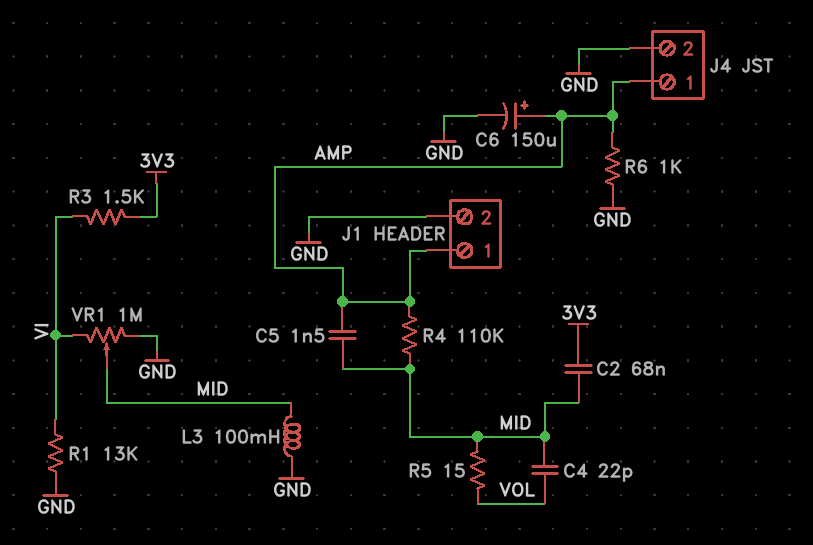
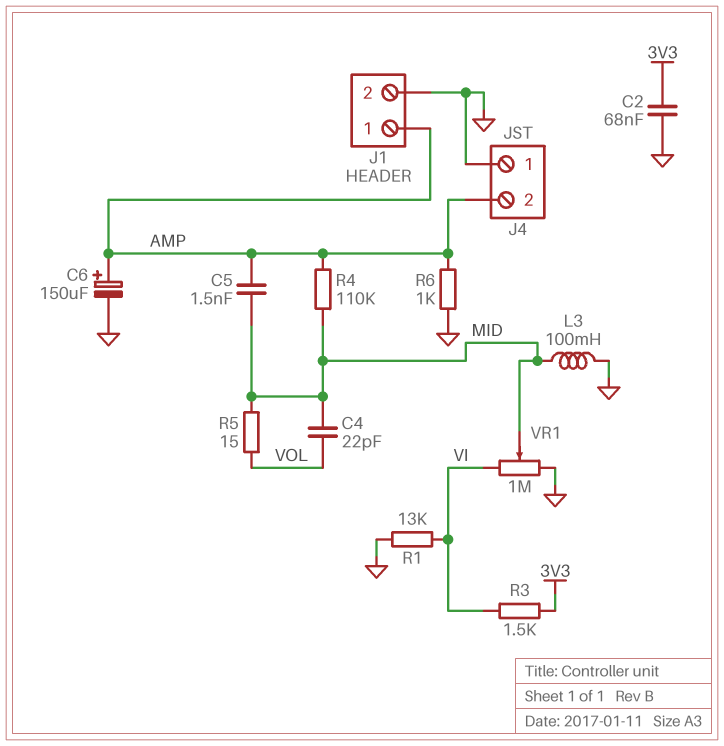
C2: 68nF (3V3, MID) -> 68nF (3V3, GND)
J4 pin 1: AMP -> GND
J4 pin 2: GND -> AMP

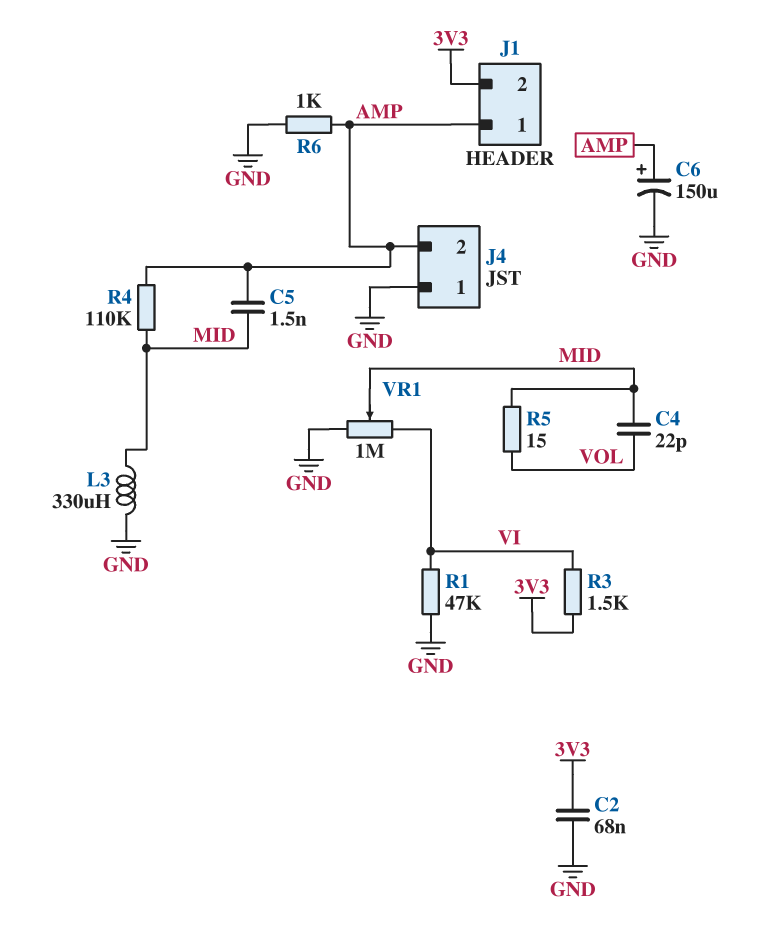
J1 pin 2: GND -> 3V3
L3: 100mH (GND, MID) -> 330uH (GND, MID)
R1: 13k (GND, VI) -> 47k (GND, VI)

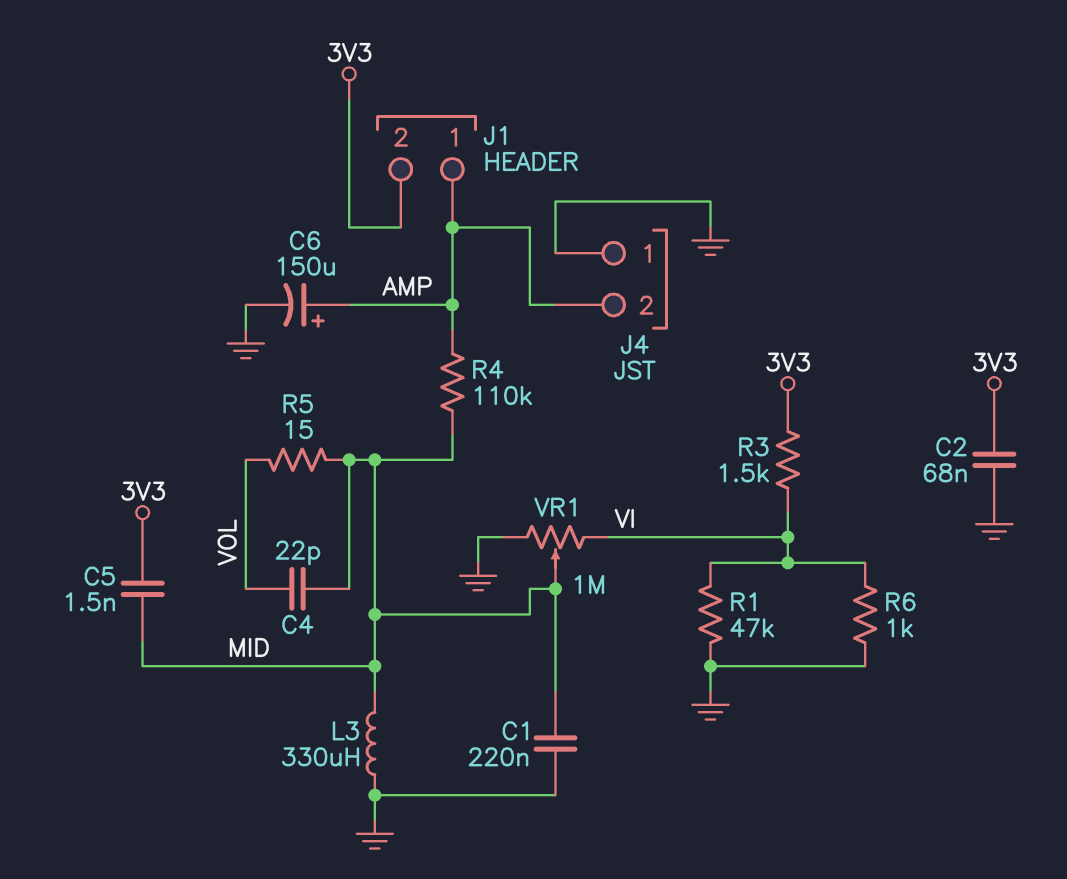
C1: none -> 220nF (GND, MID)
C5: 1.5nF (AMP, MID) -> 1.5nF (3V3, MID)
R6: 1k (AMP, GND) -> 1k (GND, VI)

